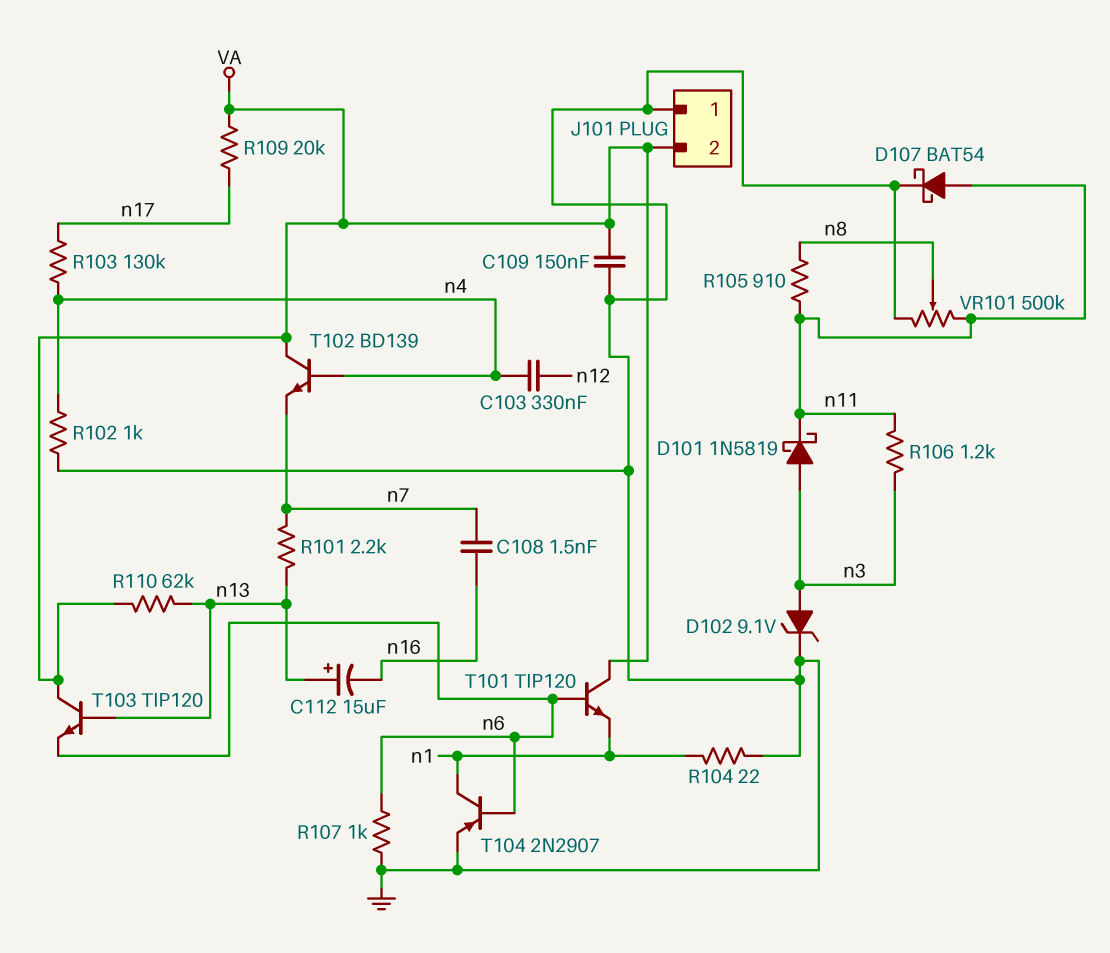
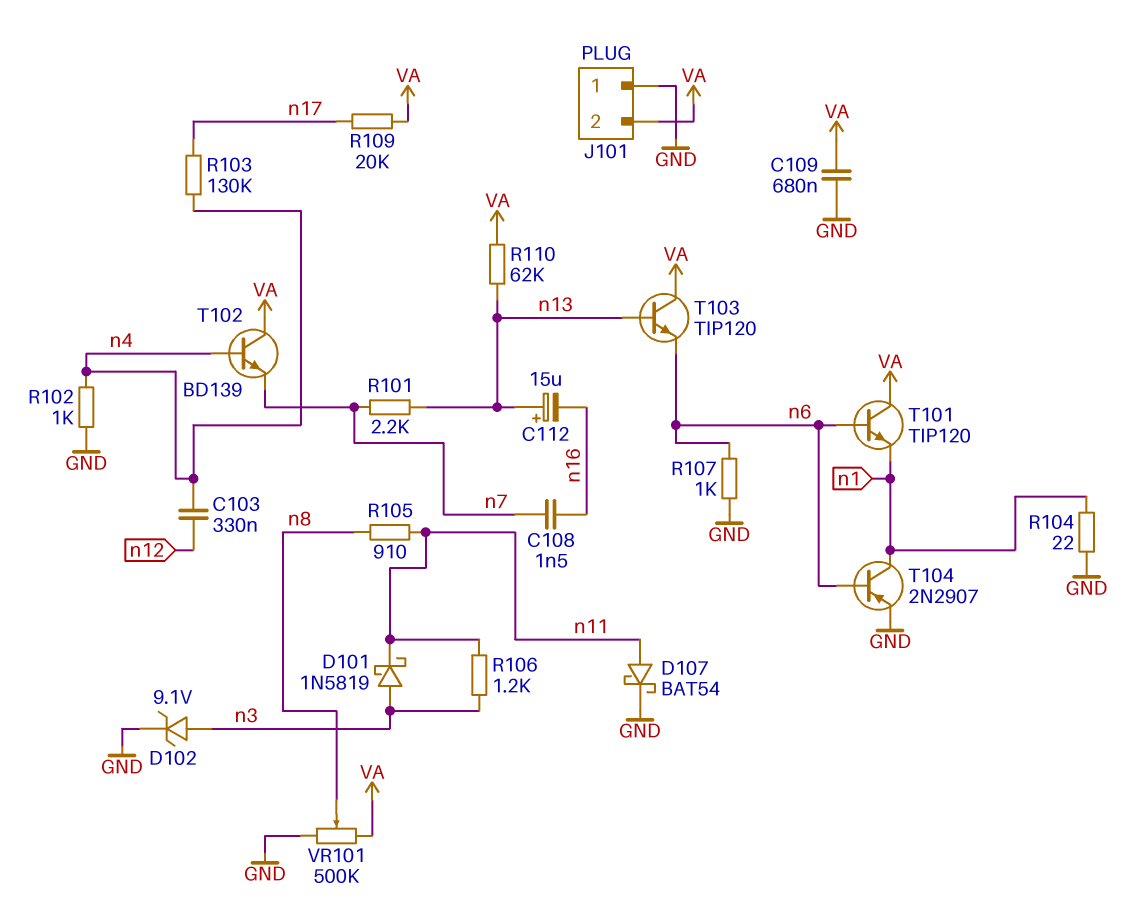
C109: 150nF (GND, VA) -> 680nF (GND, VA)
VR101: 500k (GND, n11, wiper n8) -> 500k (GND, VA, wiper n8)

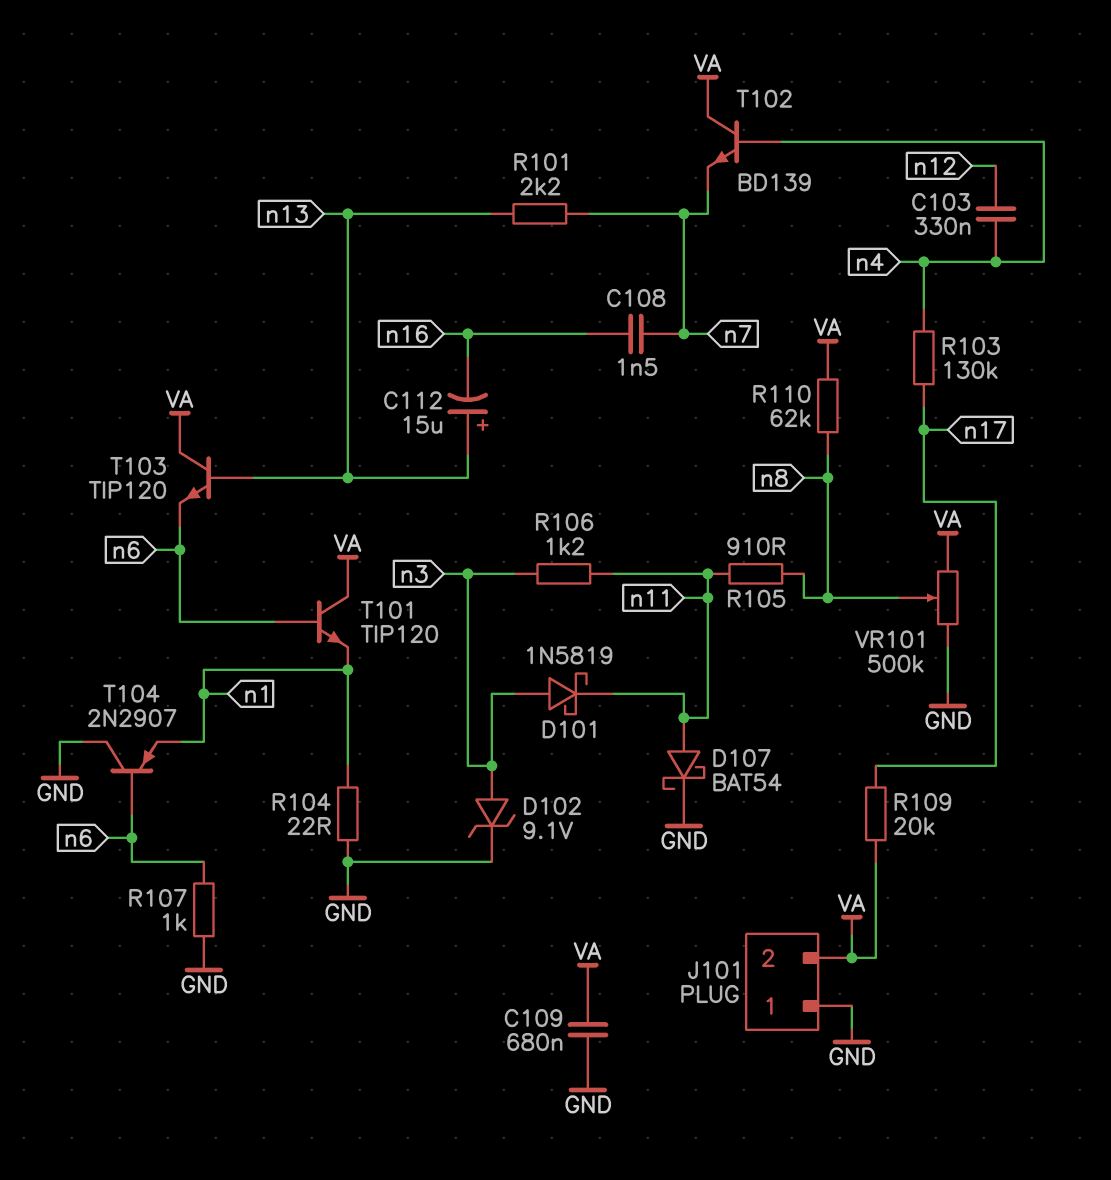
R102: 1k (GND, n4) -> none
R110: 62k (VA, n13) -> 62k (VA, n8)
T104: PNP 2N2907 (B n6, C n1, E GND) -> PNP 2N2907 (B n6, C GND, E n1)

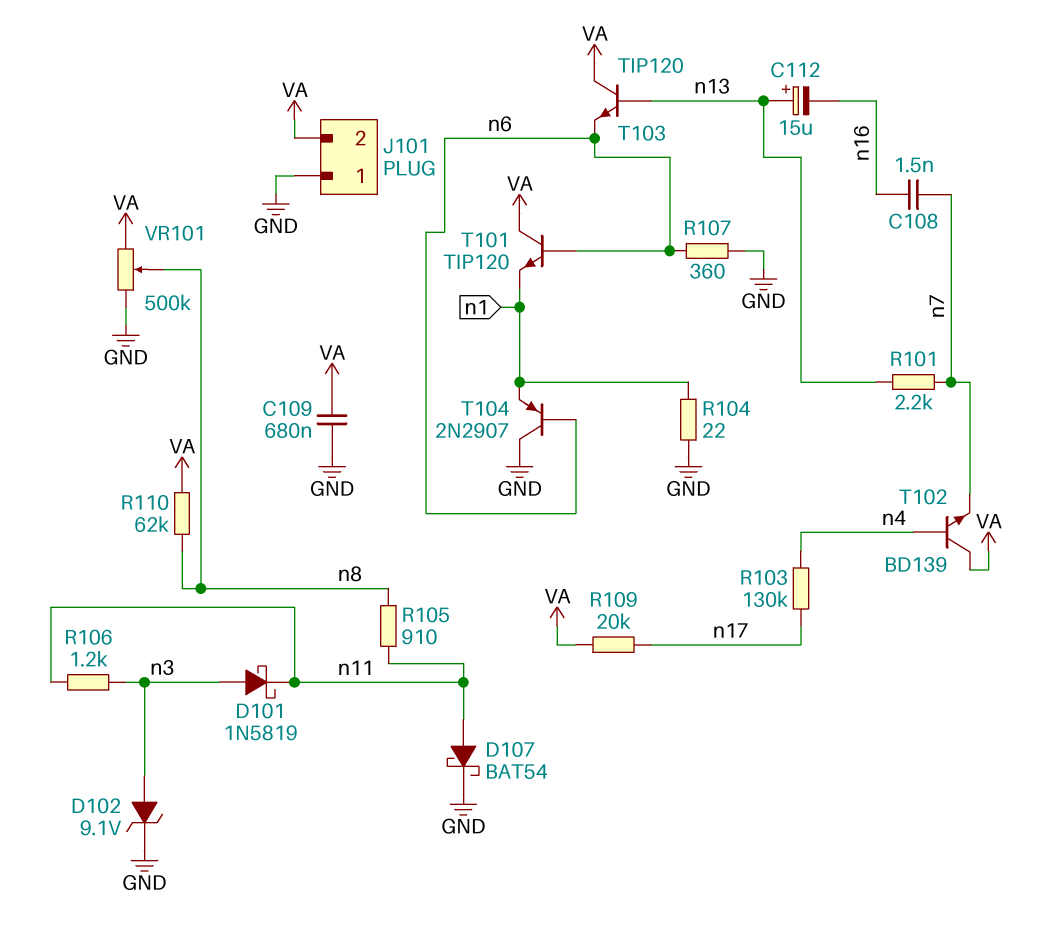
C103: 330nF (n4, n12) -> none
R107: 1k (GND, n6) -> 360 (GND, n6)

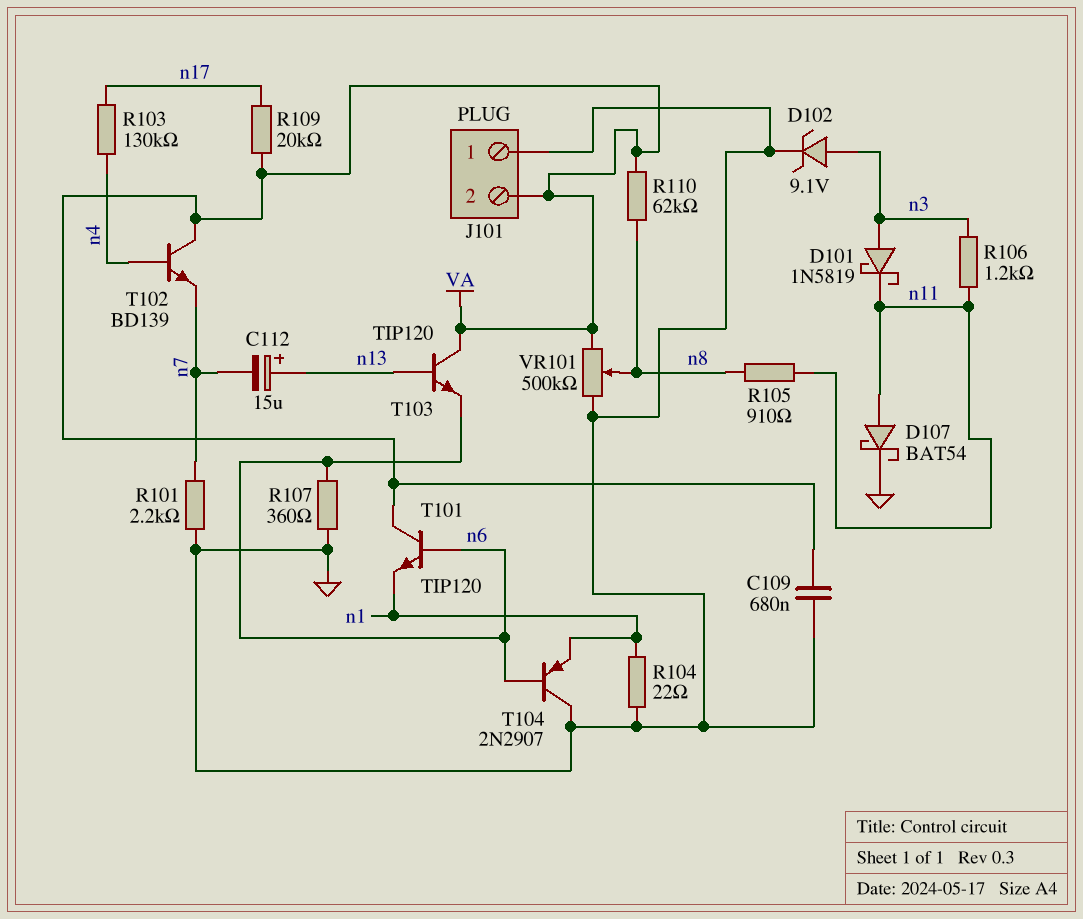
C108: 1.5nF (n7, n16) -> none
C112: 15uF (plus n13, minus n16) -> 15uF (plus n13, minus n7)
R101: 2.2k (n7, n13) -> 2.2k (GND, n7)

